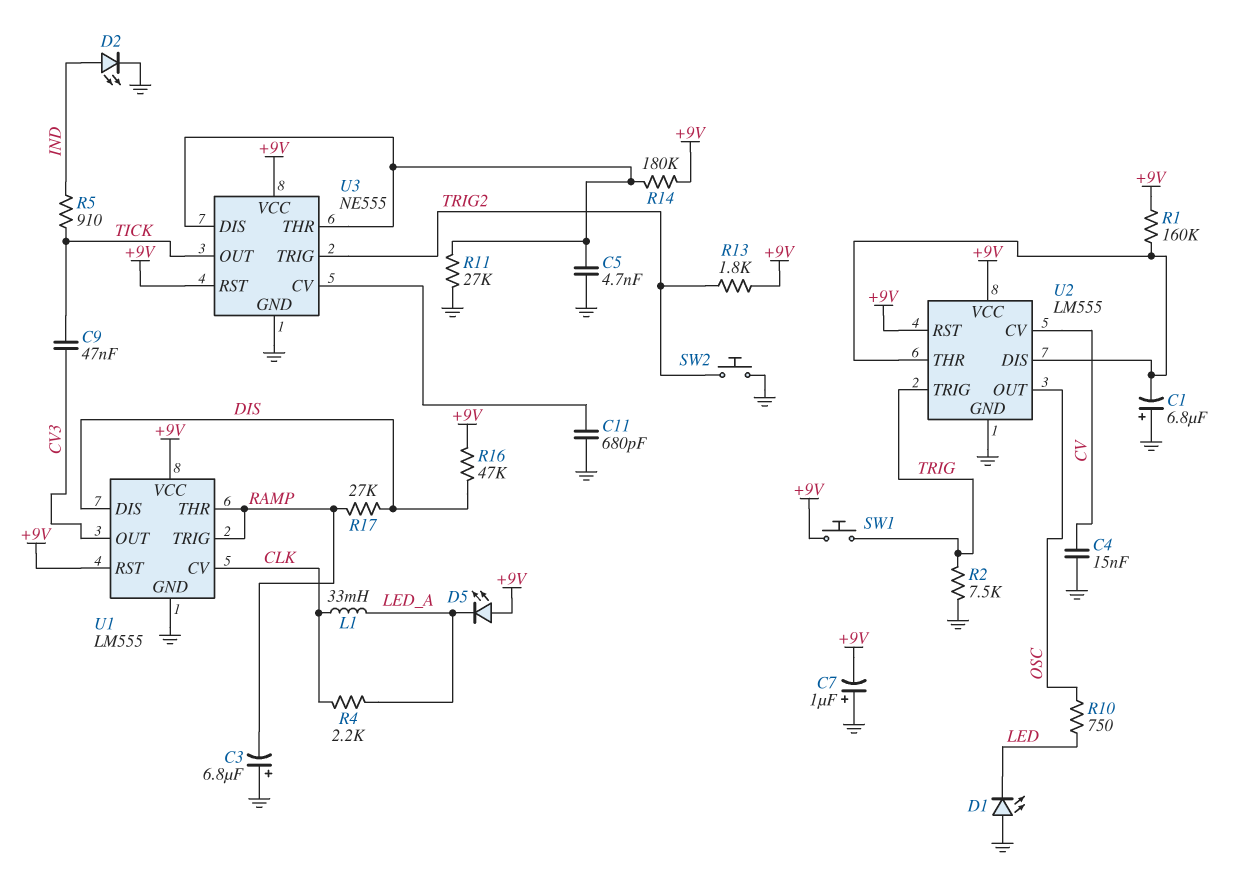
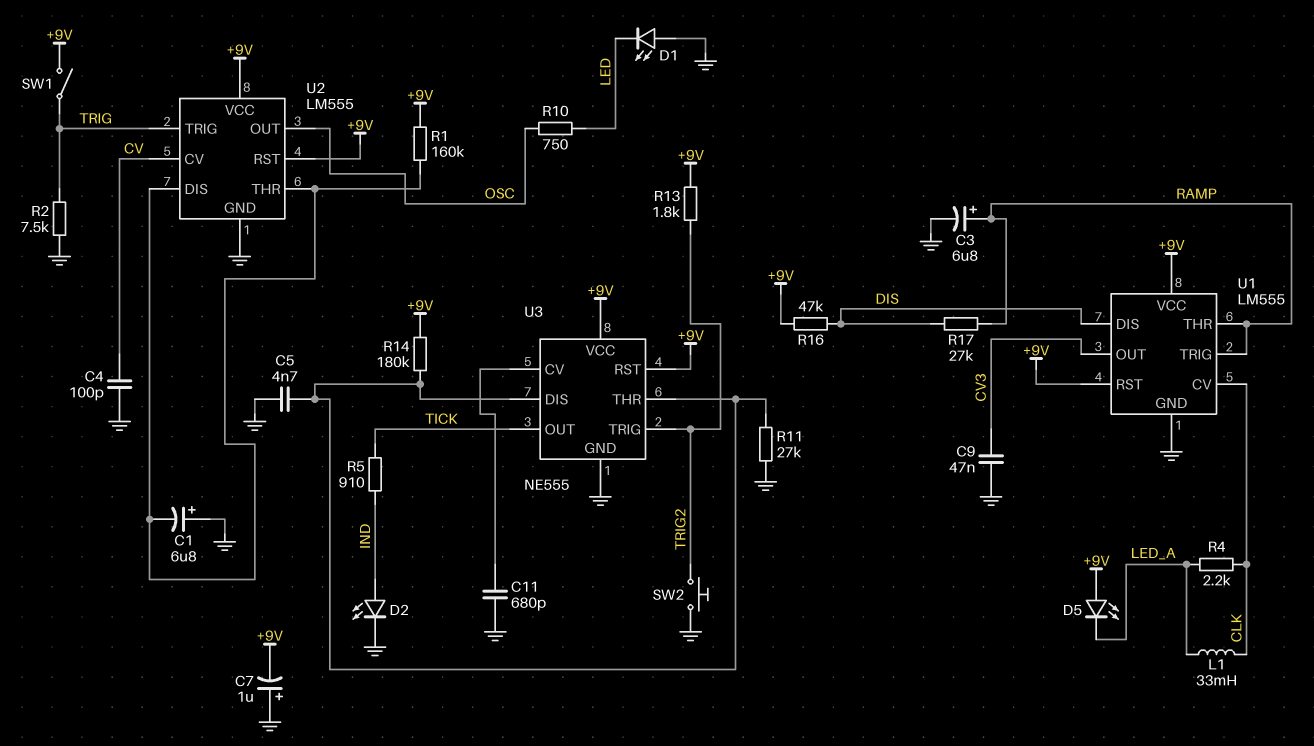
C3: 6.8uF (plus GND, minus RAMP) -> 6.8uF (plus RAMP, minus GND)
C4: 15nF (CV, GND) -> 100pF (CV, GND)
C9: 47nF (CV3, TICK) -> 47nF (CV3, GND)
SW1: button (+9V, TRIG) -> switch (+9V, TRIG)

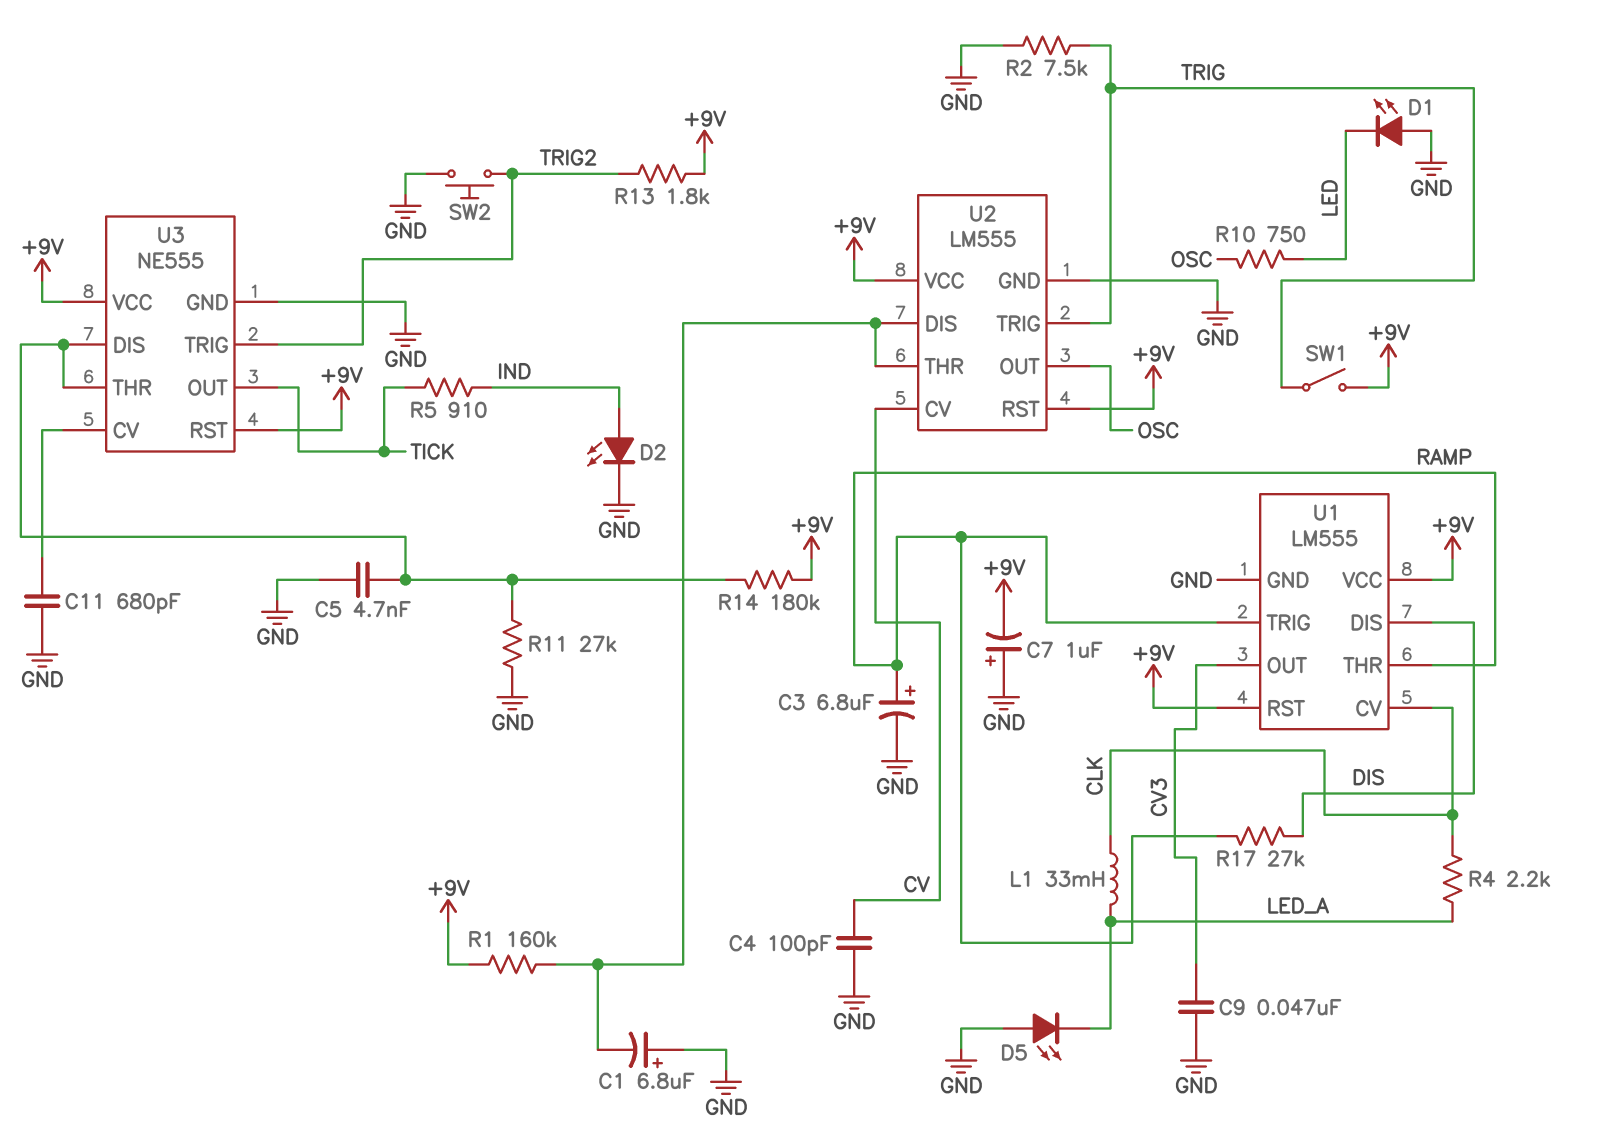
D5: LED (A +9V, K LED_A) -> LED (A GND, K LED_A)
R16: 47k (+9V, DIS) -> none

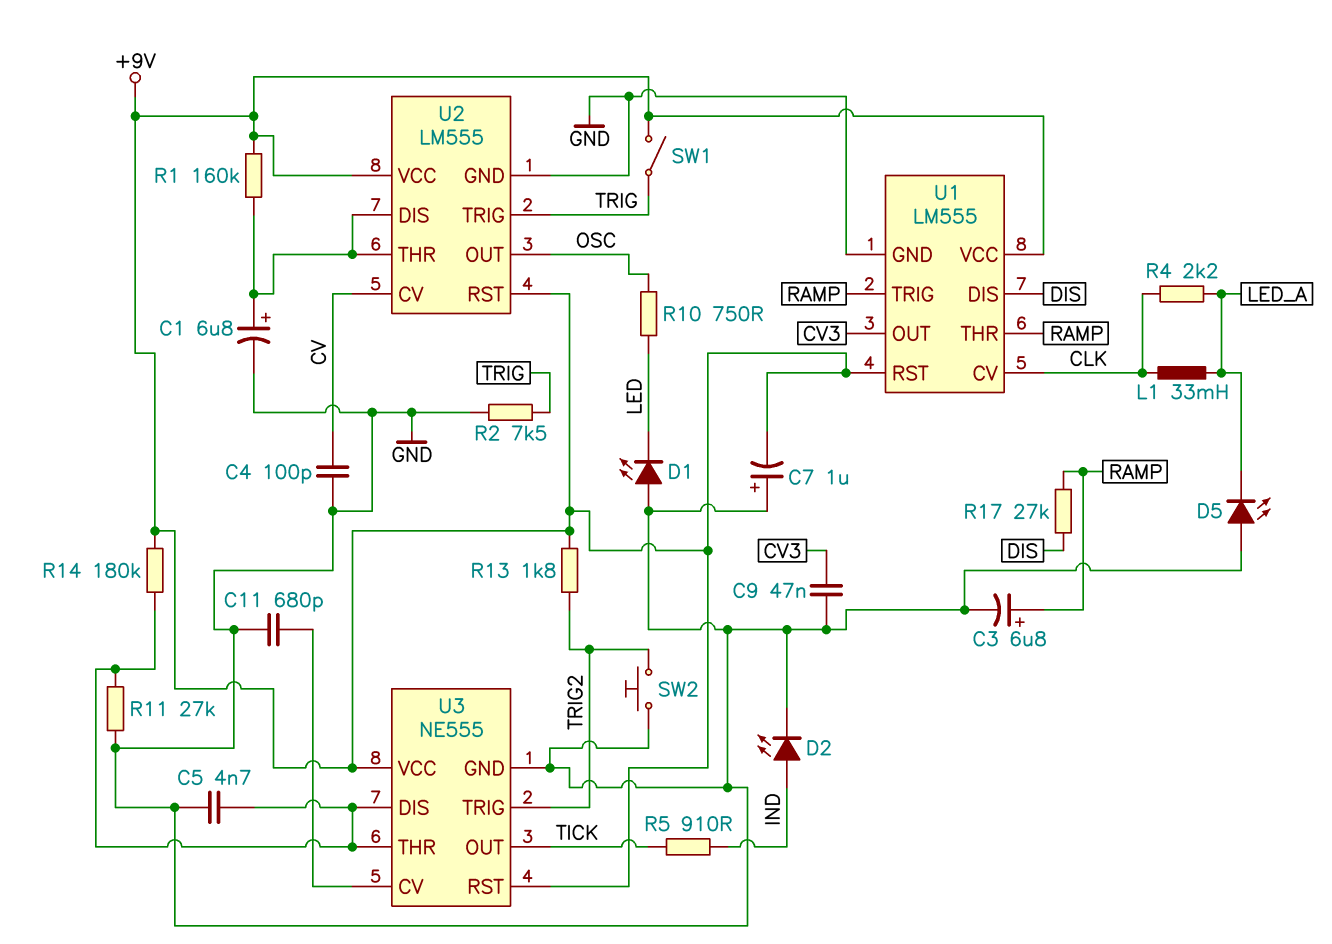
C1: 6.8uF (plus GND, minus U2/DIS) -> 6.8uF (plus U2/DIS, minus GND)

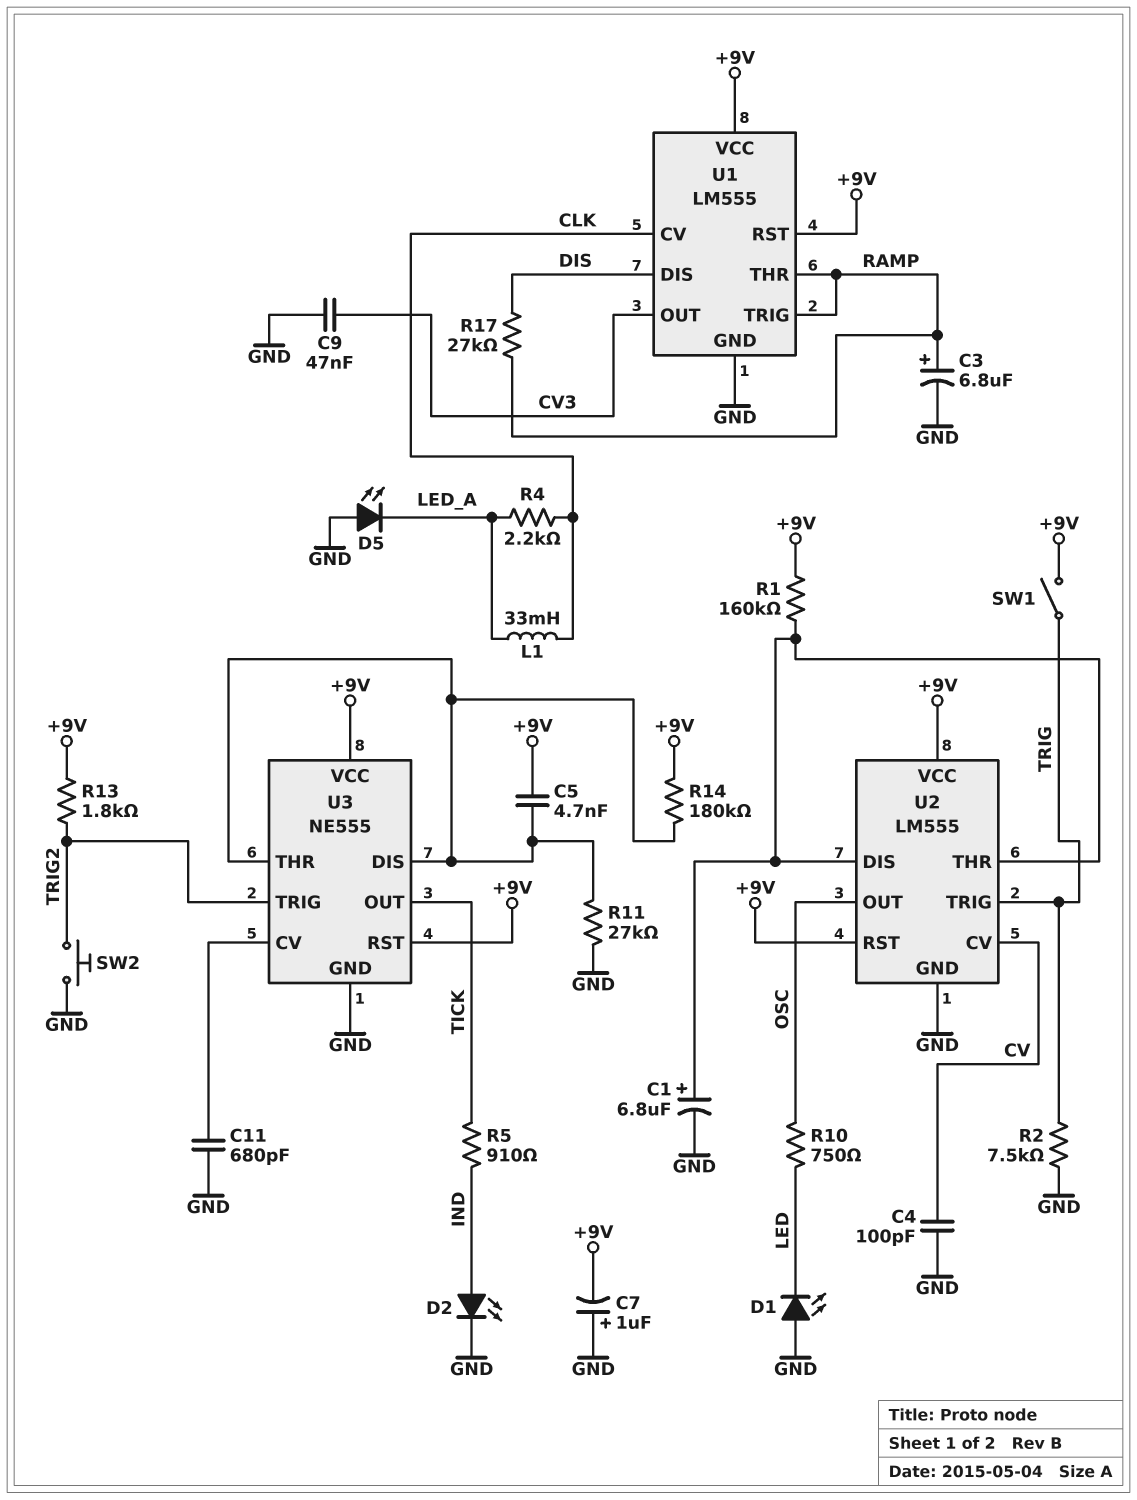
C5: 4.7nF (GND, U3/DIS) -> 4.7nF (+9V, U3/DIS)

